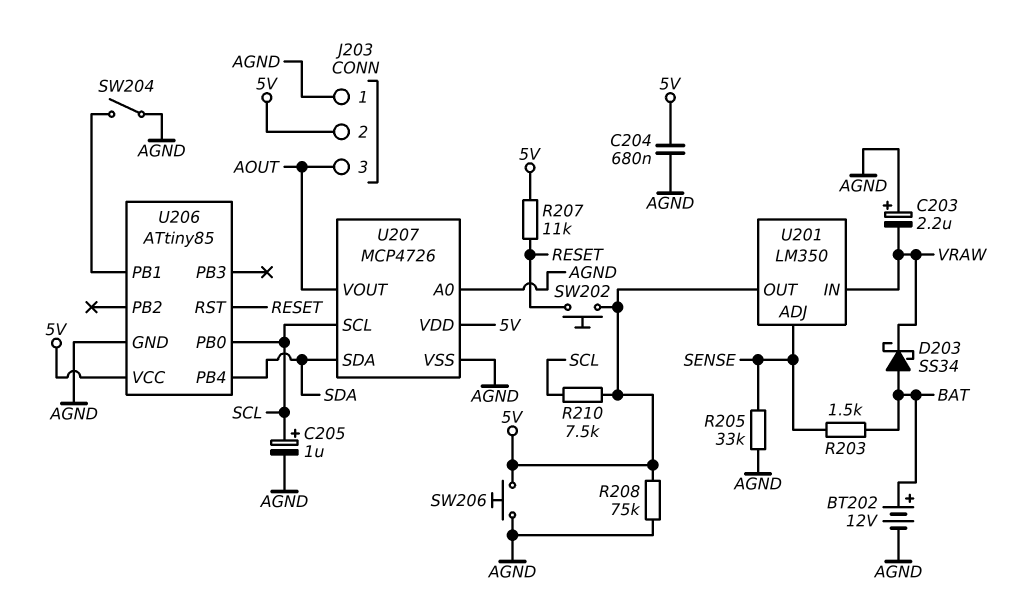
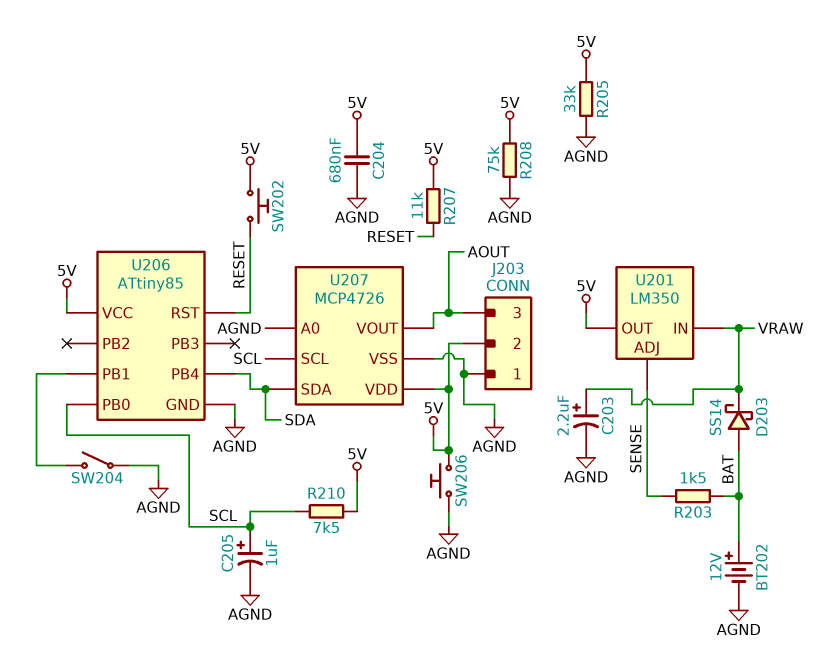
C203: 2.2uF (plus AGND, minus VRAW) -> 2.2uF (plus VRAW, minus AGND)
D203: schottky SS34 (A BAT, K VRAW) -> schottky SS14 (A BAT, K VRAW)
R205: 33k (AGND, SENSE) -> 33k (5V, AGND)

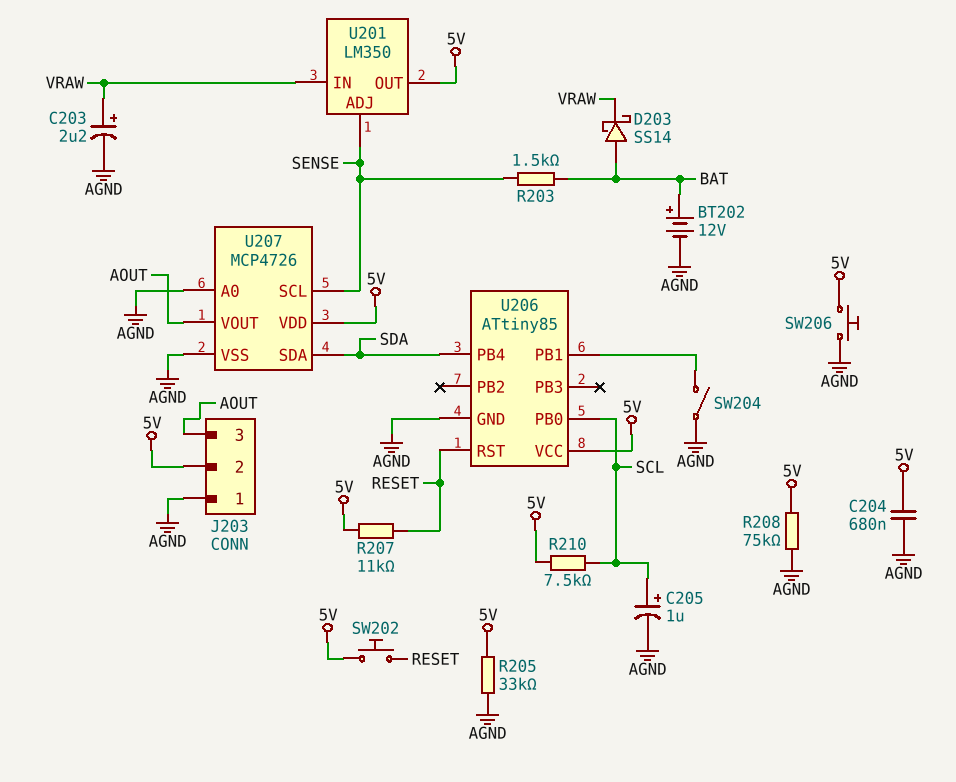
U207 pin SCL: SCL -> SENSE

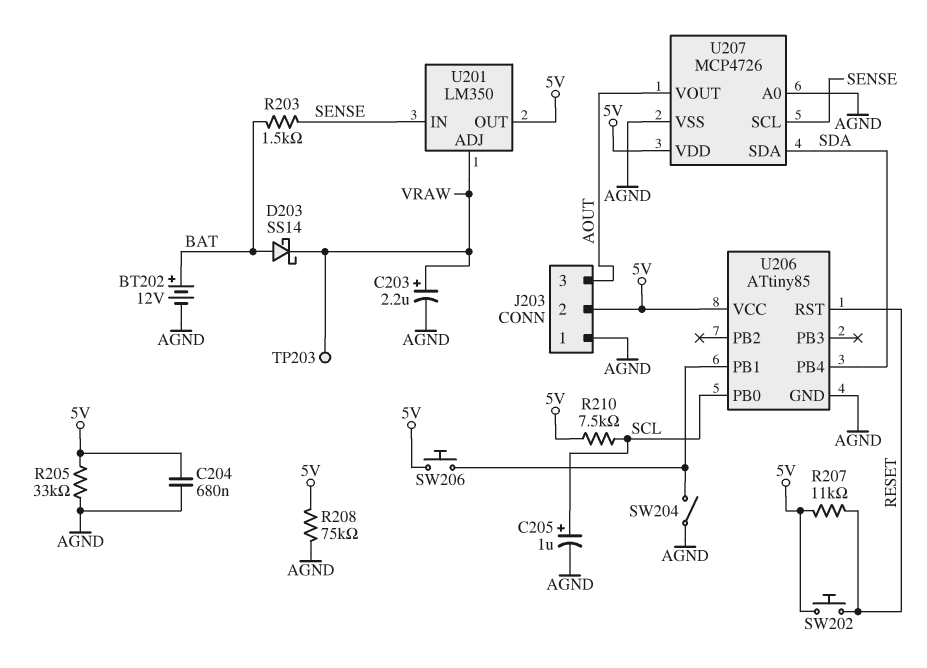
SW206: button (5V, AGND) -> button (5V, U206/PB1)
TP203: none -> test point (VRAW)
U201 pin ADJ: SENSE -> VRAW
U201 pin IN: VRAW -> SENSE

